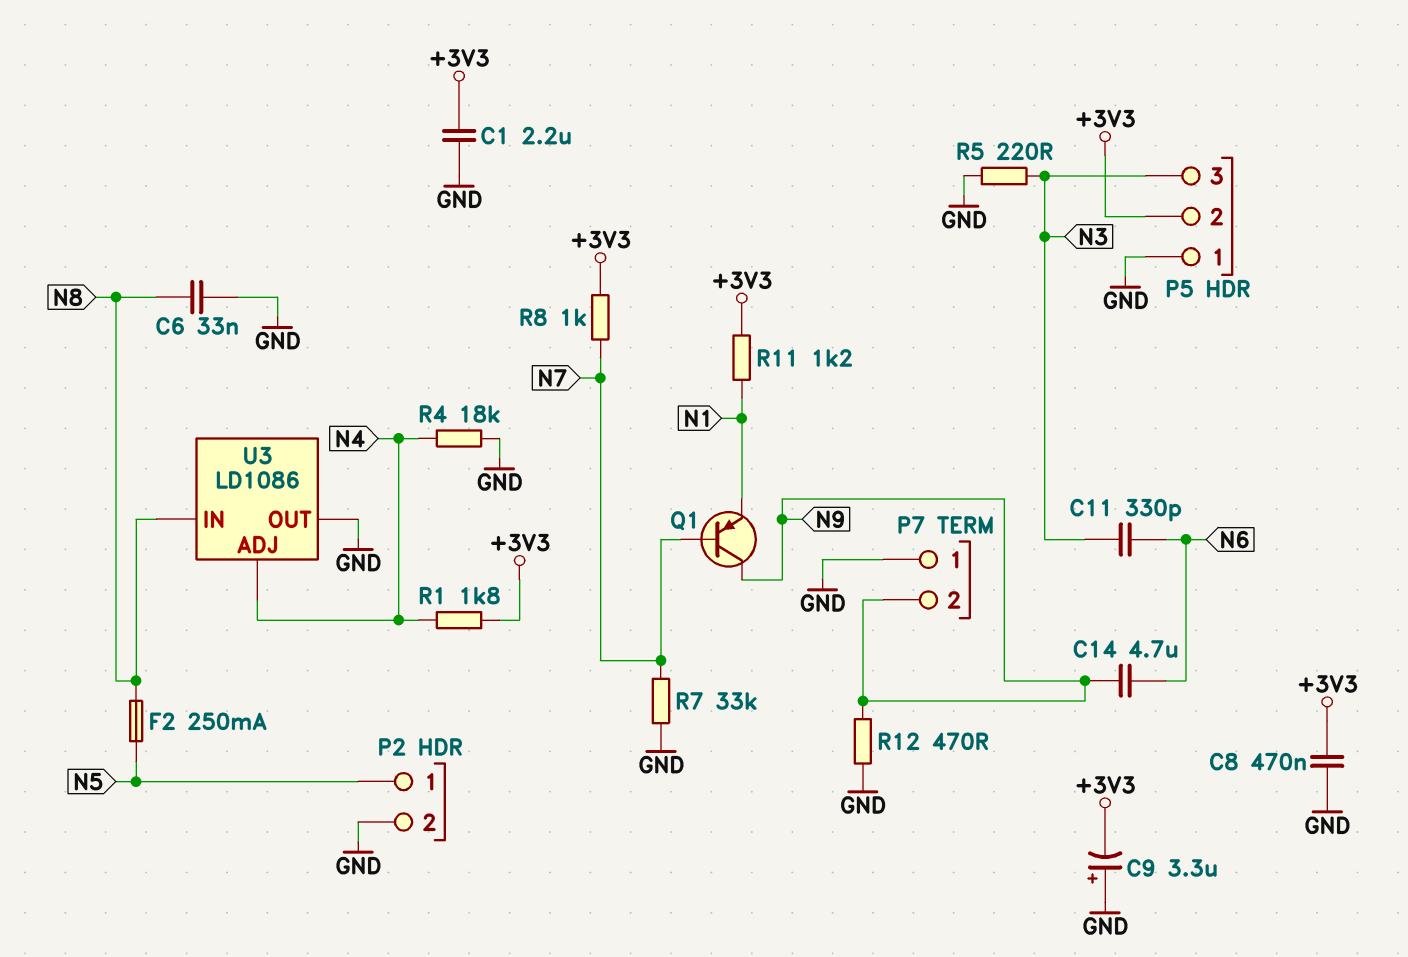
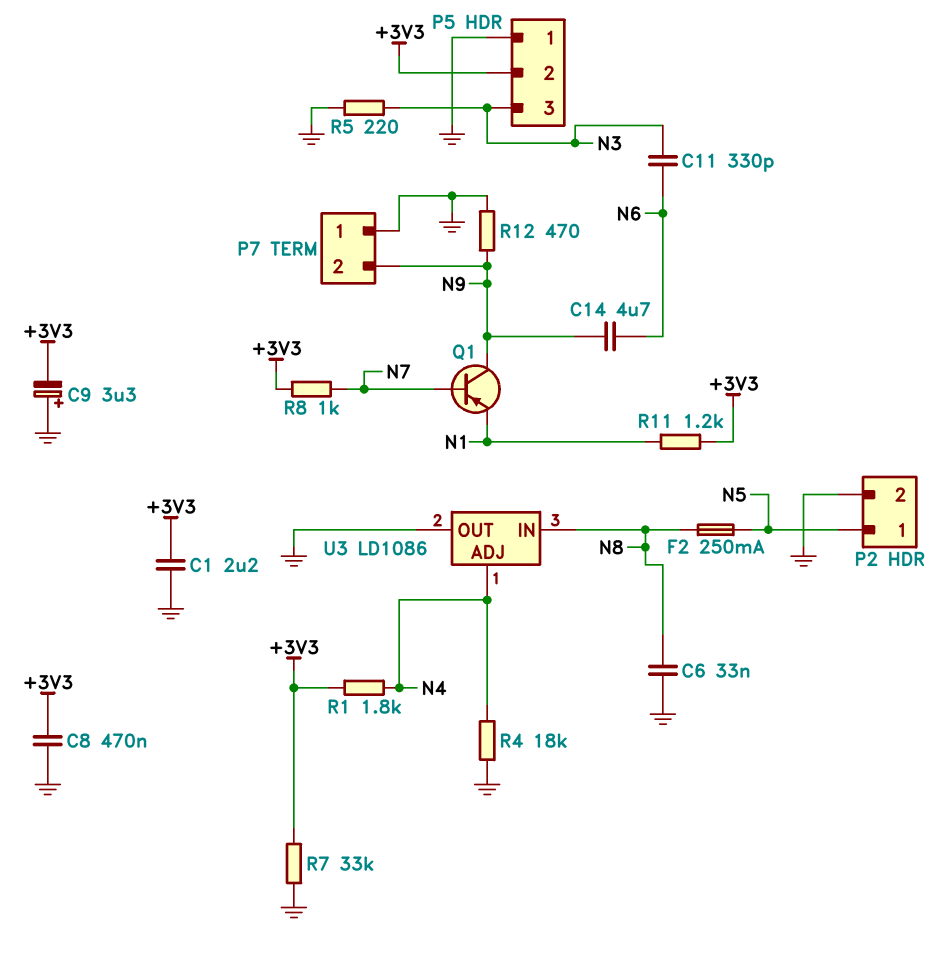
R7: 33k (GND, N7) -> 33k (+3V3, GND)

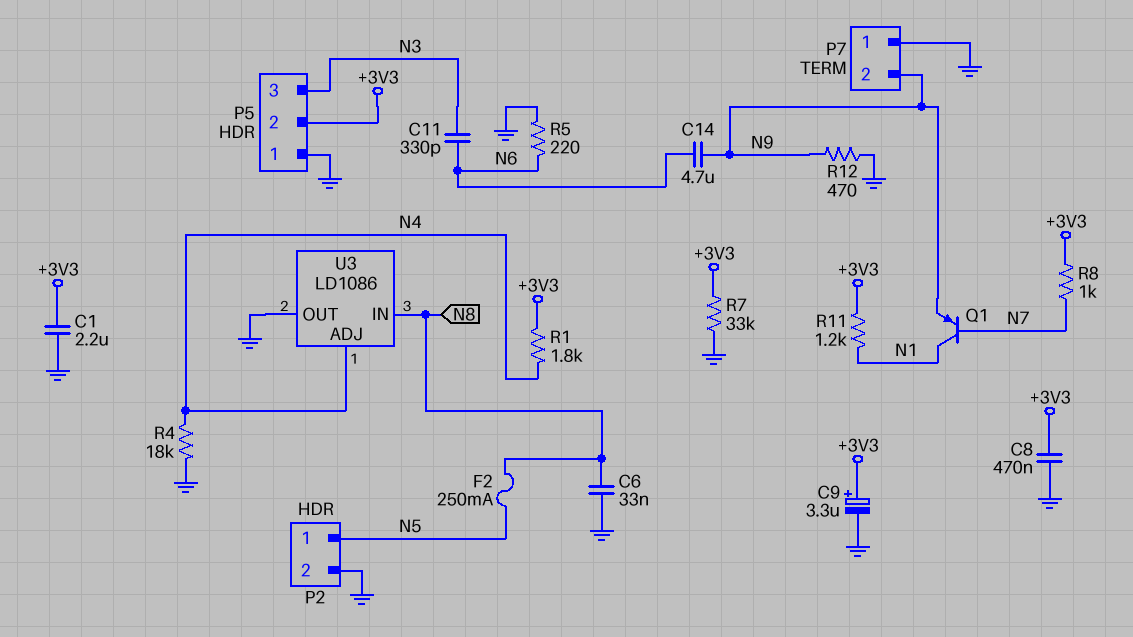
C9: 3.3uF (plus GND, minus +3V3) -> 3.3uF (plus +3V3, minus GND)
Q1: PNP (B N7, C N9, E N1) -> PNP (B N7, C N1, E N9)
R5: 220 (GND, N3) -> 220 (GND, N6)

